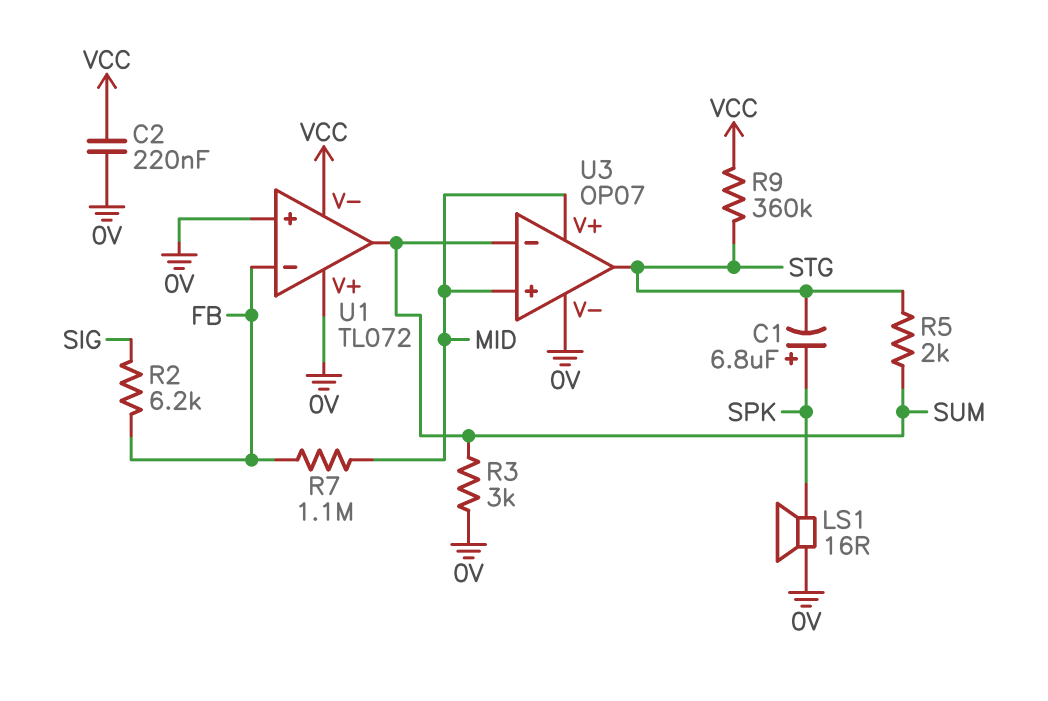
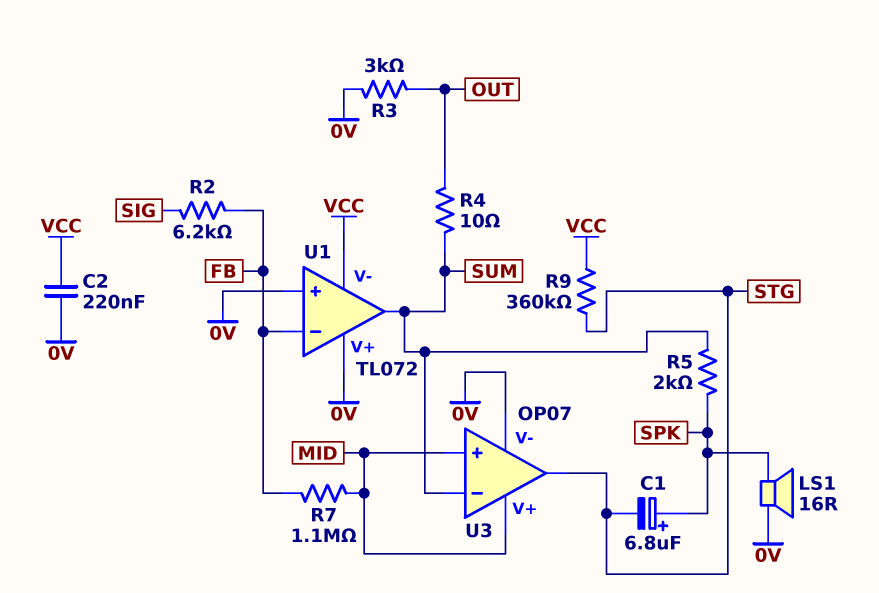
R3: 3k (0V, SUM) -> 3k (0V, OUT)
R4: none -> 10 (OUT, SUM)
R5: 2k (STG, SUM) -> 2k (SPK, SUM)

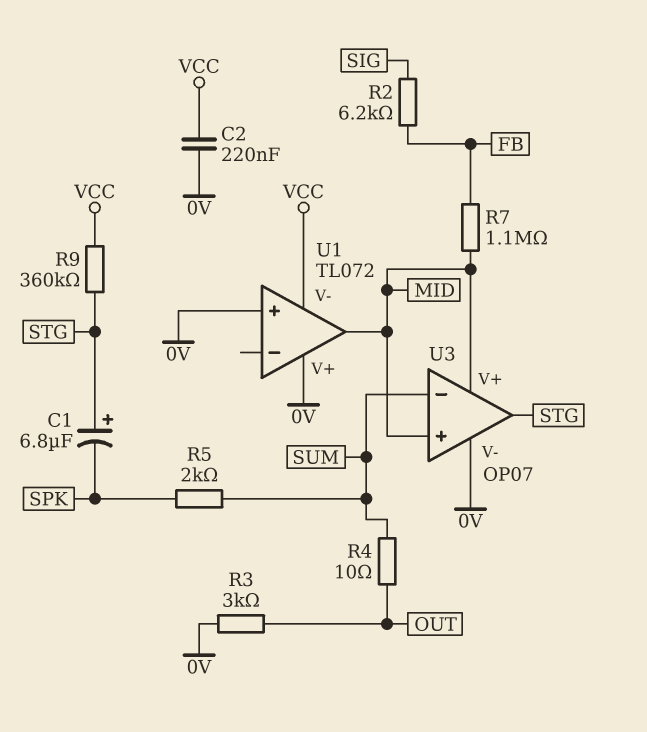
C1: 6.8uF (plus SPK, minus STG) -> 6.8uF (plus STG, minus SPK)
LS1: speaker 16R (0V, SPK) -> none
U1 pin in-: FB -> none
U1 pin out: SUM -> MID

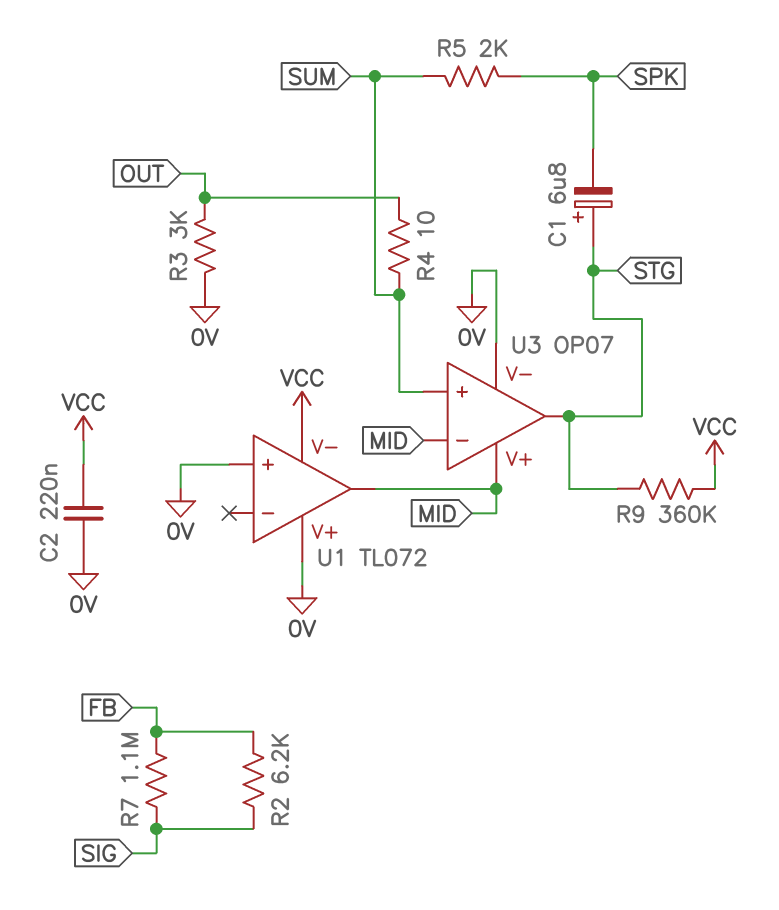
R7: 1.1M (FB, MID) -> 1.1M (FB, SIG)
U3 pin in+: MID -> SUM
U3 pin in-: SUM -> MID

